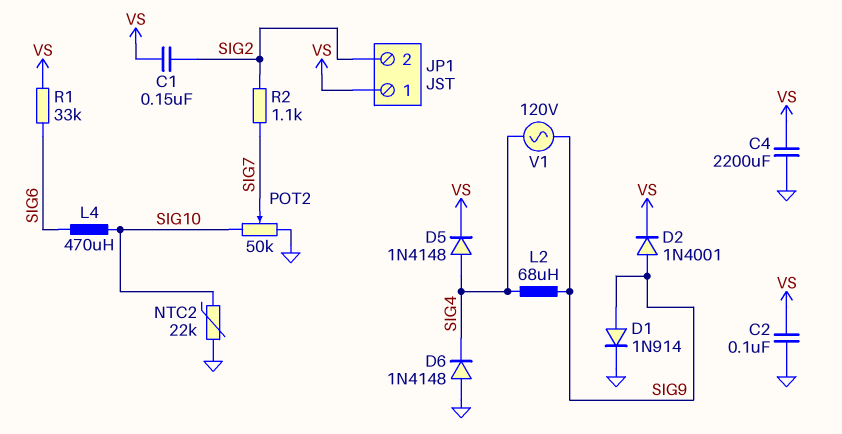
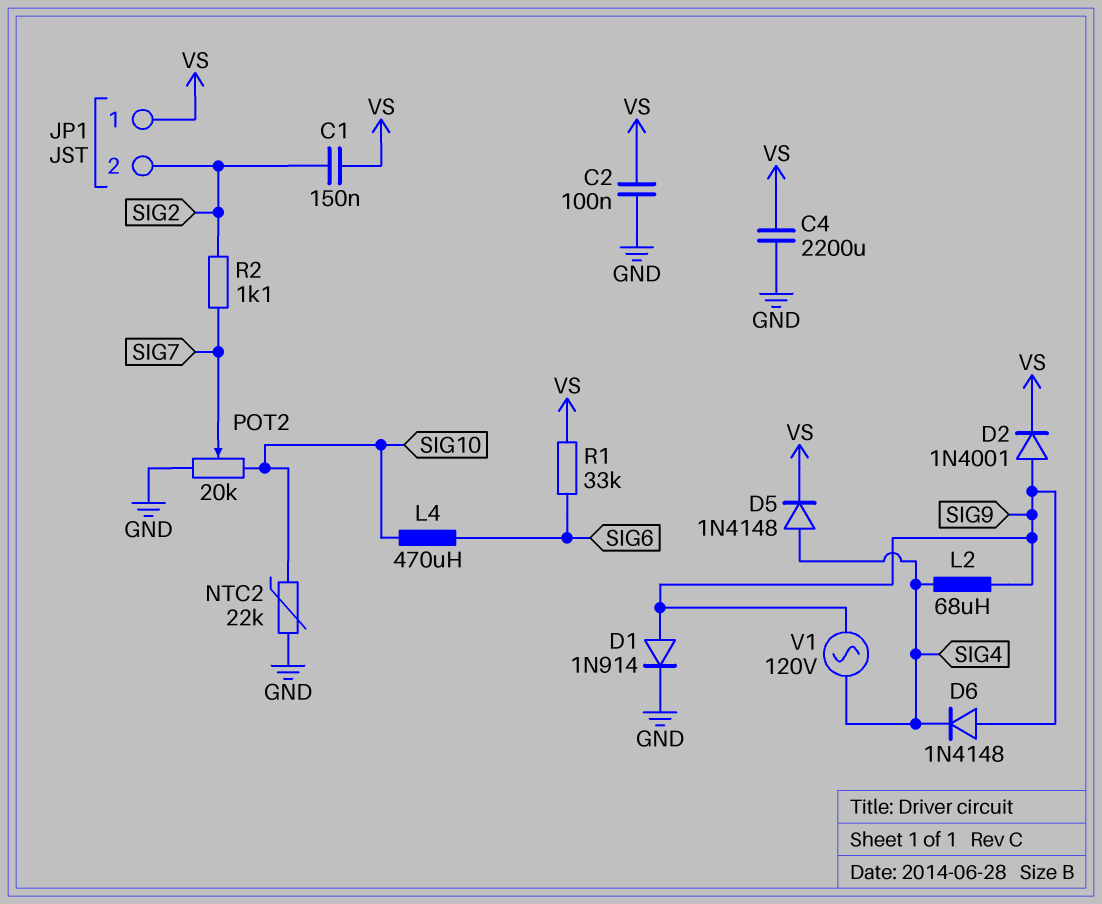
D6: diode 1N4148 (A GND, K SIG4) -> diode 1N4148 (A SIG9, K SIG4)
POT2: 50k (GND, SIG10, wiper SIG7) -> 20k (GND, SIG10, wiper SIG7)

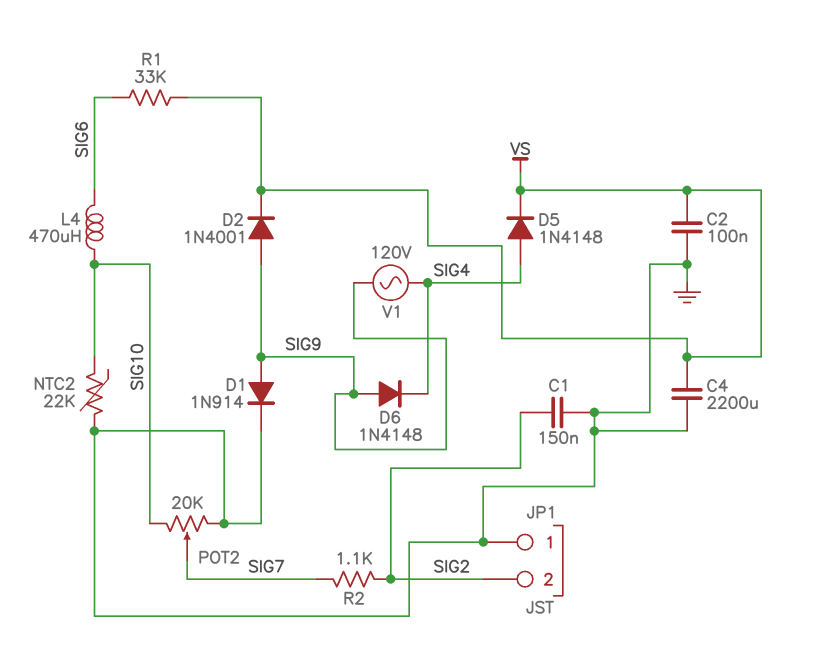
C1: 150nF (SIG2, VS) -> 150nF (GND, SIG2)
JP1 pin 1: VS -> GND
L2: 68uH (SIG4, SIG9) -> none

